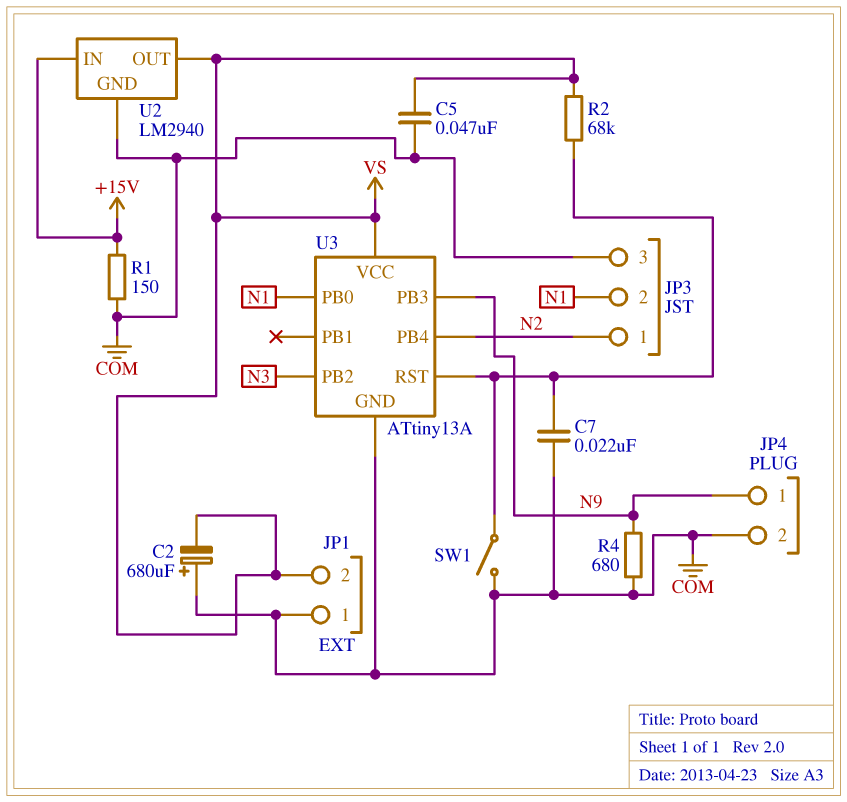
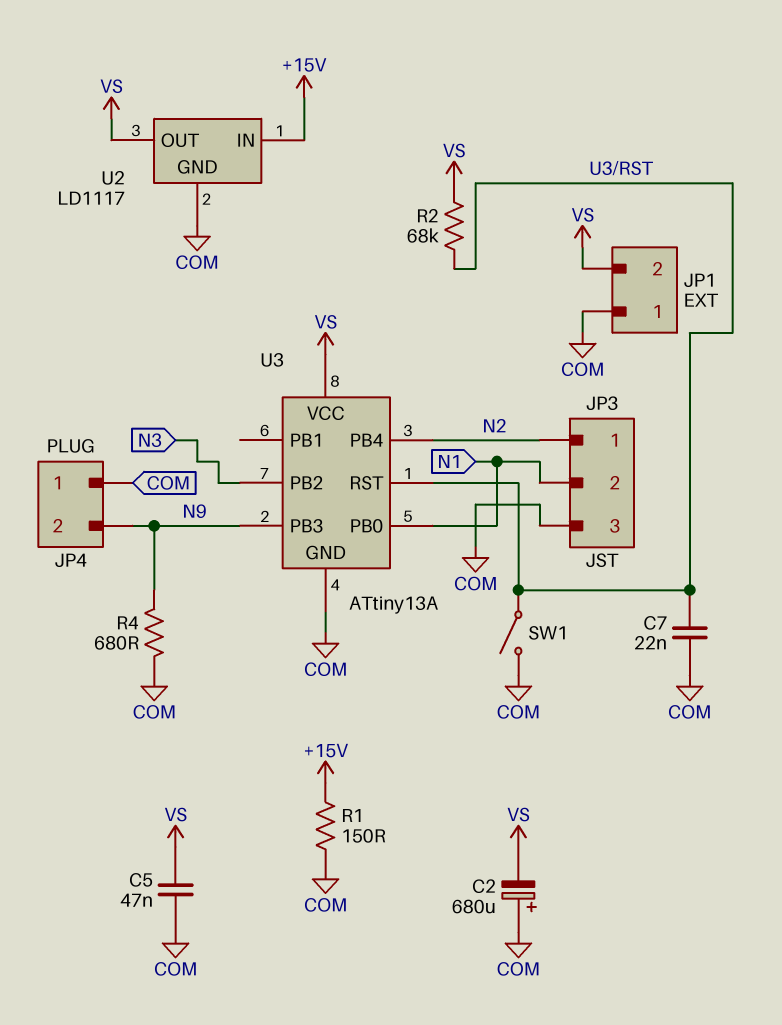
JP4 pin 1: N9 -> COM
JP4 pin 2: COM -> N9
U2: LM2940 -> LD1117

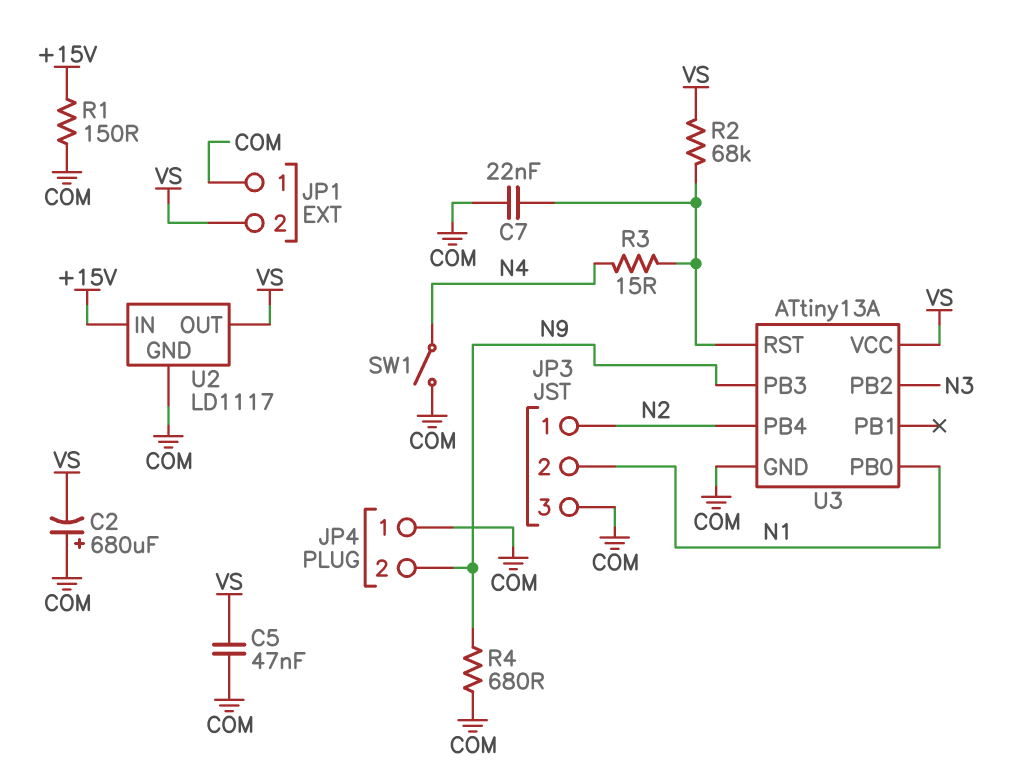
R3: none -> 15 (N4, U3/RST)
SW1: switch (COM, U3/RST) -> switch (COM, N4)

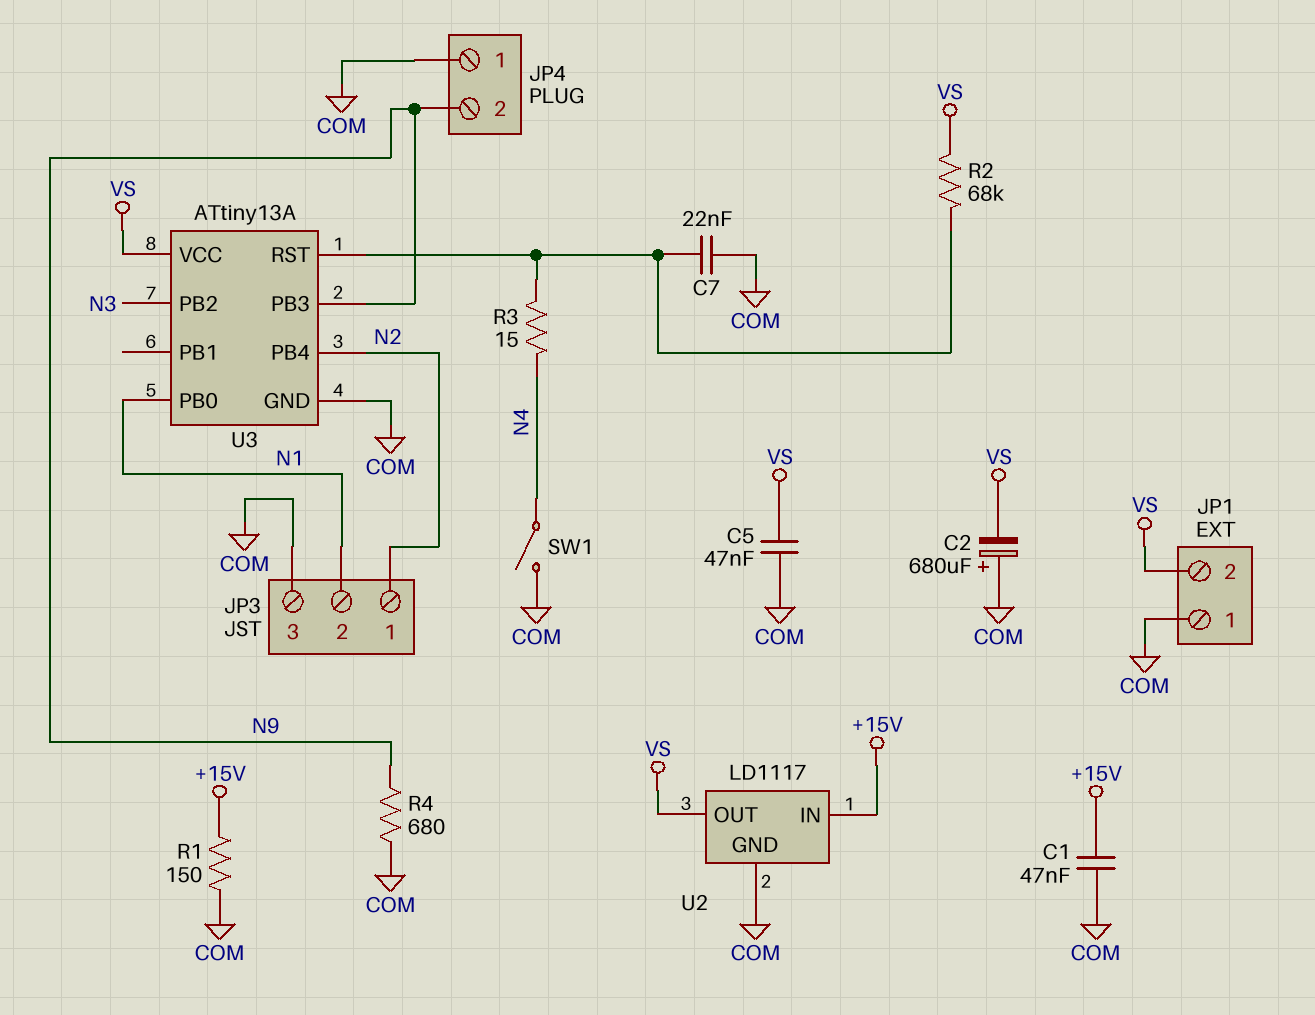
C1: none -> 47nF (+15V, COM)

